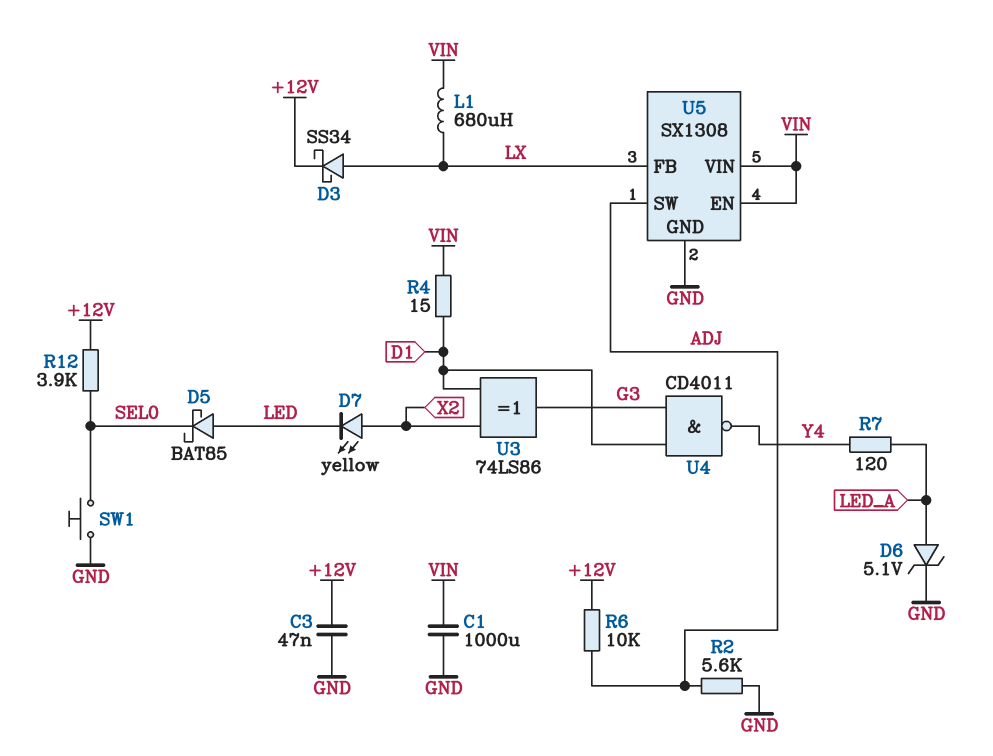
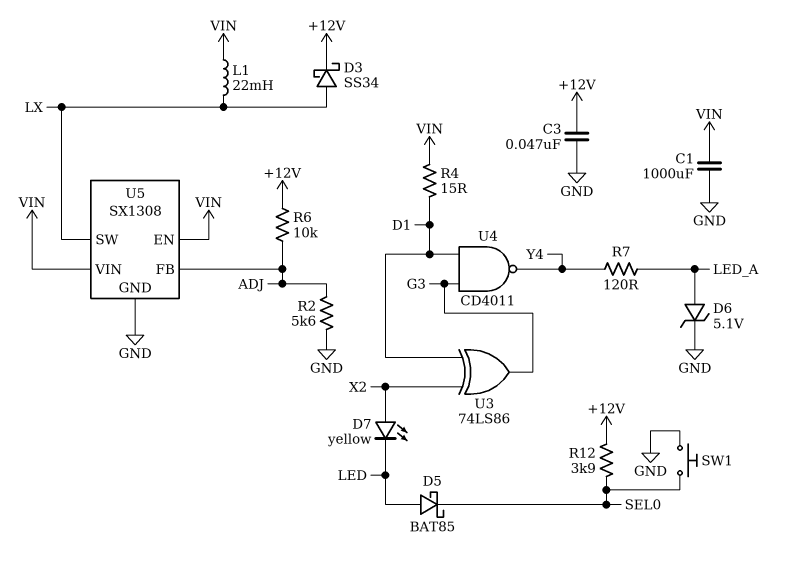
L1: 680uH (LX, VIN) -> 22mH (LX, VIN)
U5 pin FB: LX -> ADJ
U5 pin SW: ADJ -> LX

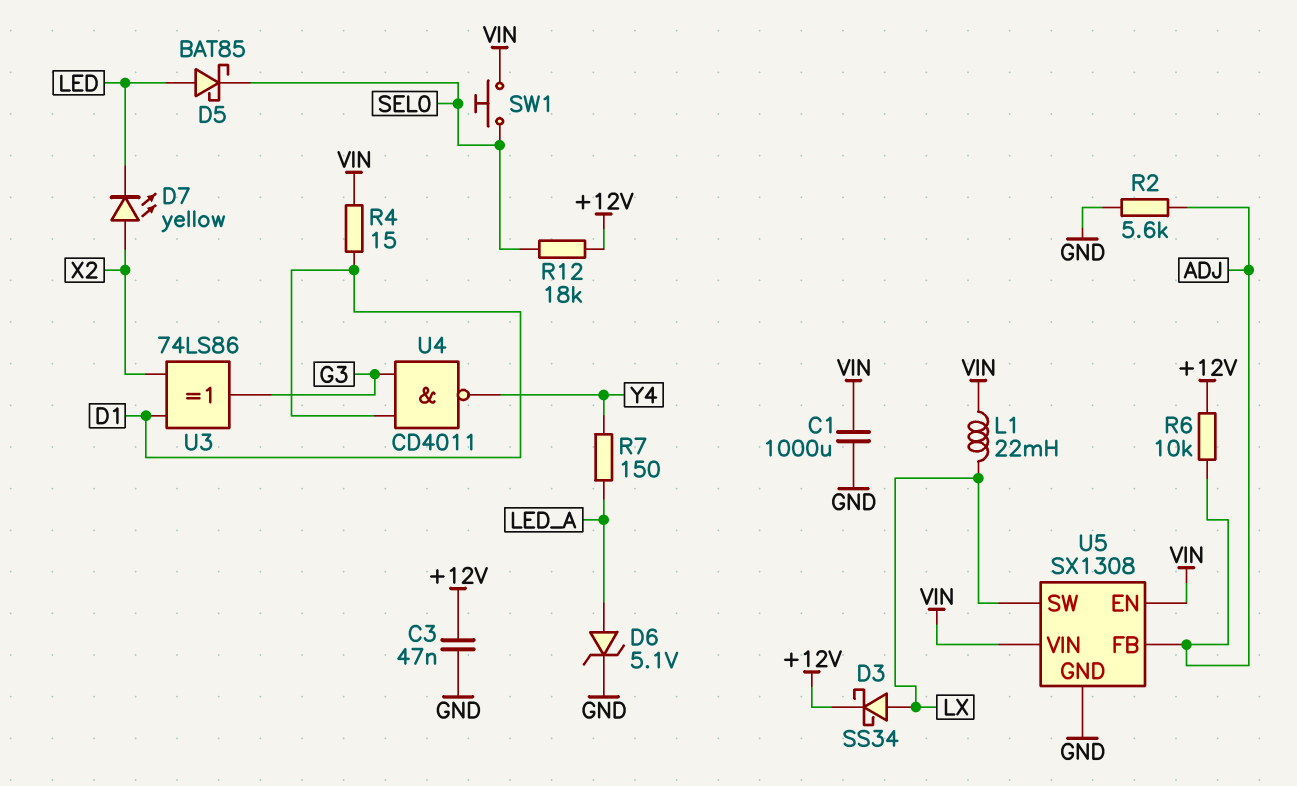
R7: 120 (LED_A, Y4) -> 150 (LED_A, Y4)
R12: 3.9k (+12V, SEL0) -> 18k (+12V, SEL0)
SW1: button (GND, SEL0) -> button (SEL0, VIN)

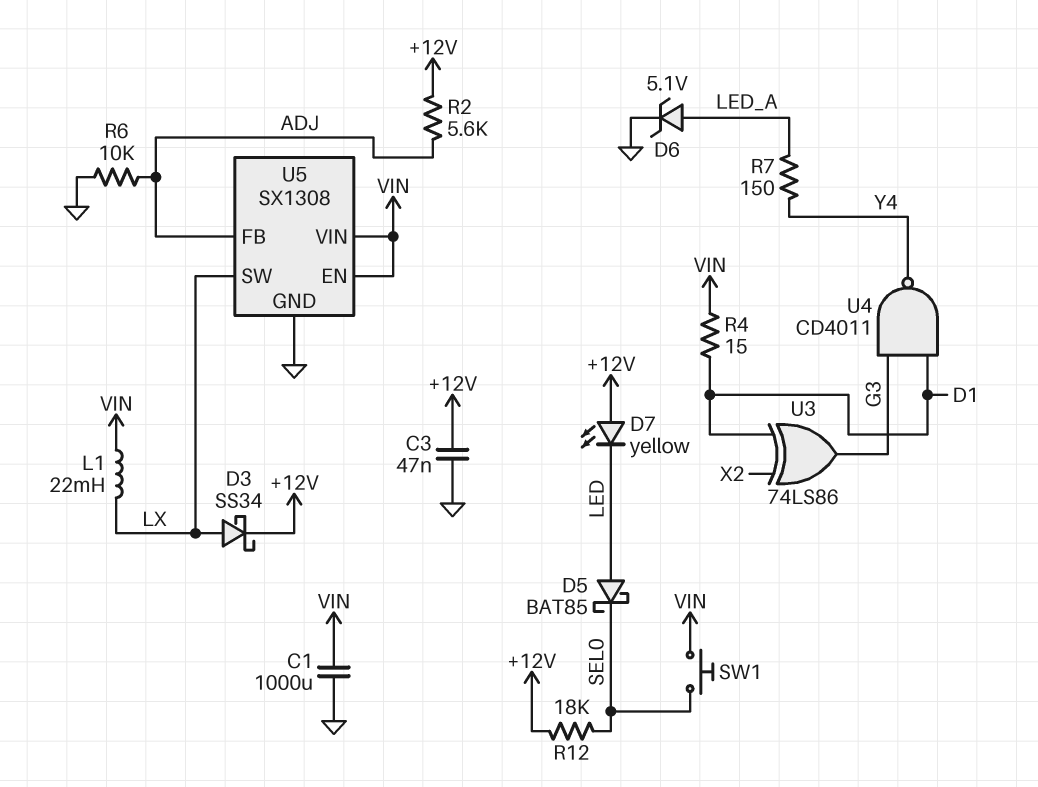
D7: LED yellow (A X2, K LED) -> LED yellow (A +12V, K LED)
R2: 5.6k (ADJ, GND) -> 5.6k (+12V, ADJ)
R6: 10k (+12V, ADJ) -> 10k (ADJ, GND)

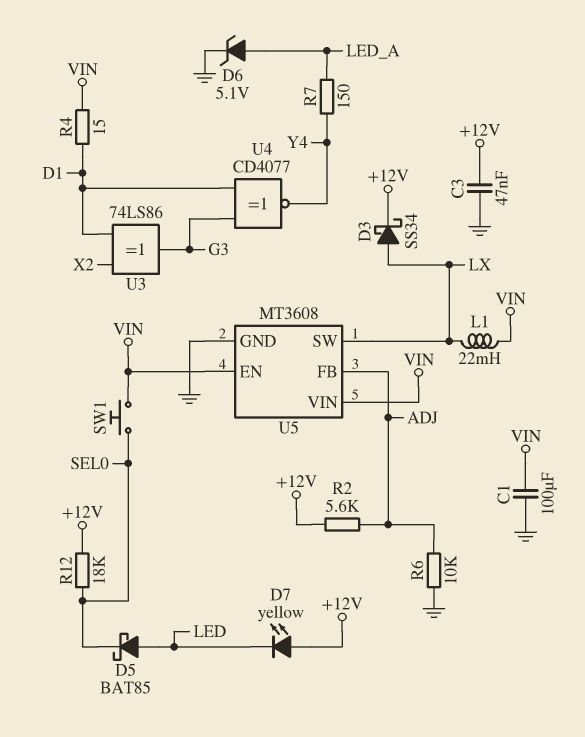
C1: 1000uF (GND, VIN) -> 100uF (GND, VIN)
U4: NAND CD4011 (in D1, in G3, out Y4) -> XNOR CD4077 (in D1, in G3, out Y4)
U5: SX1308 -> MT3608

